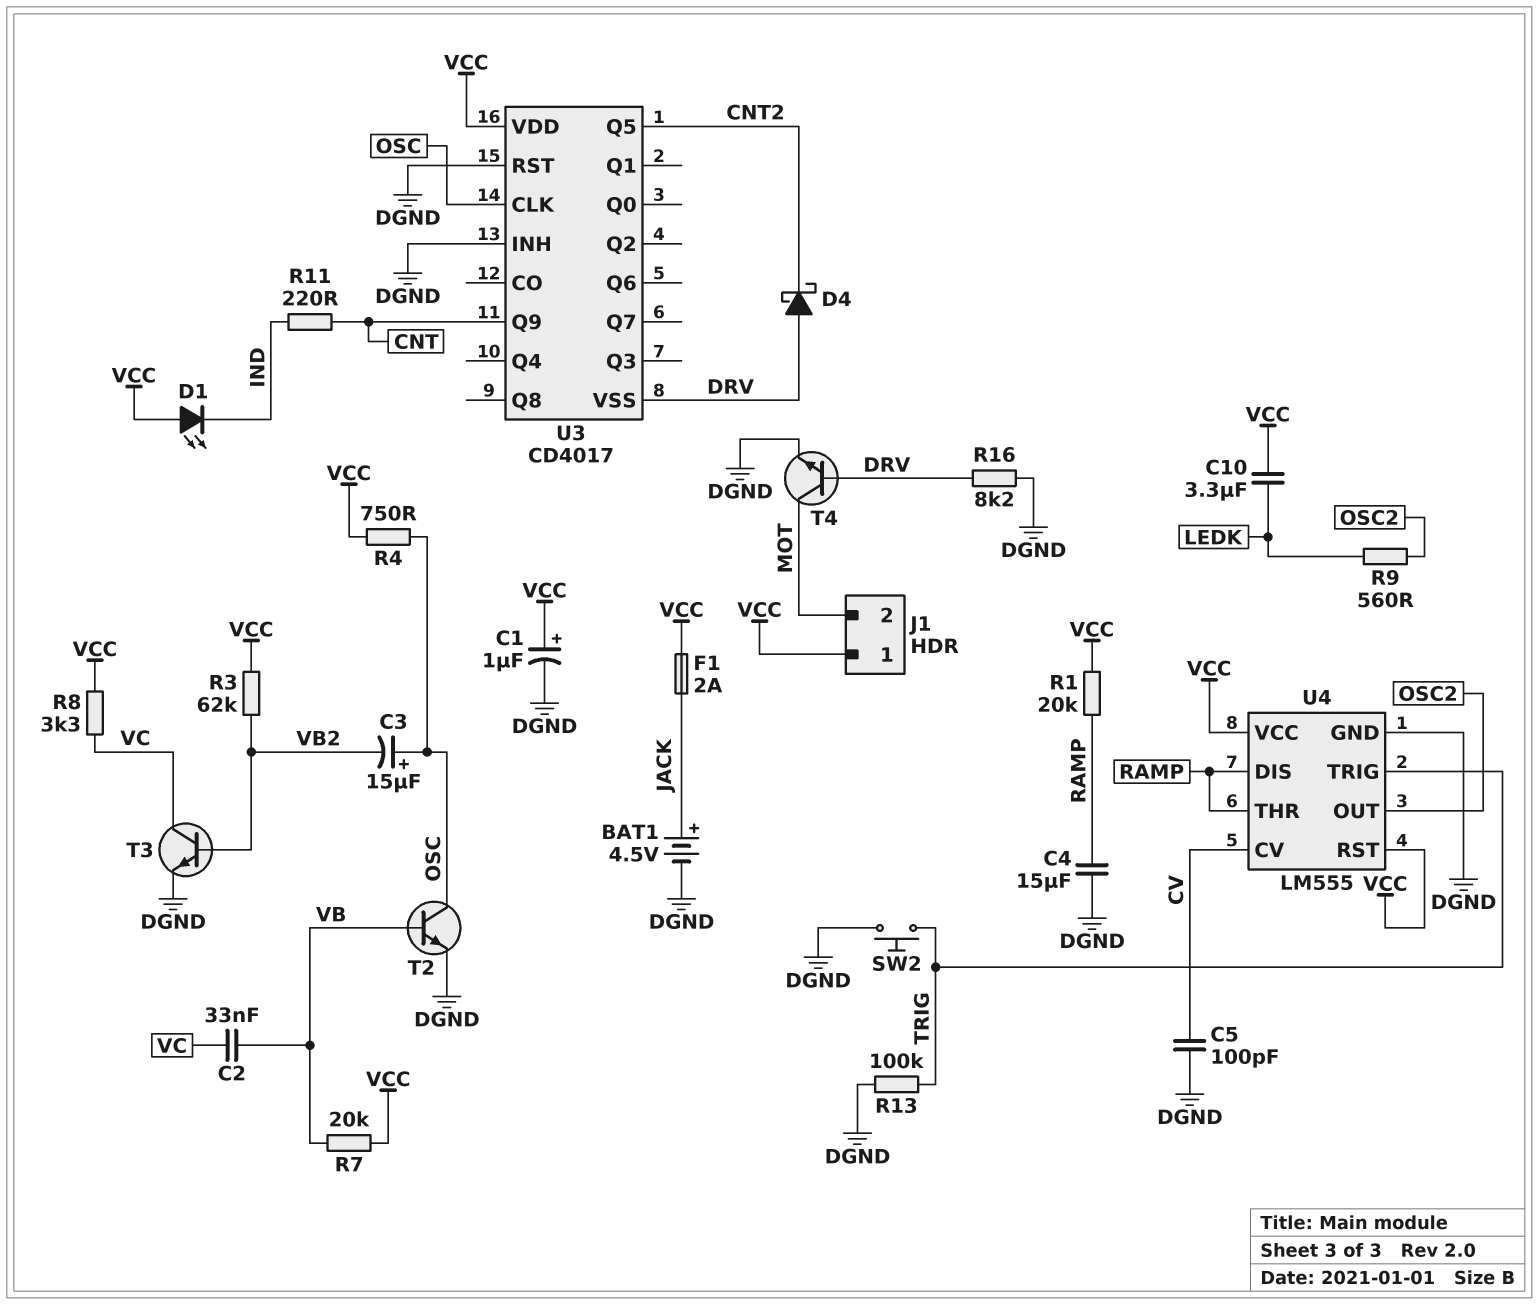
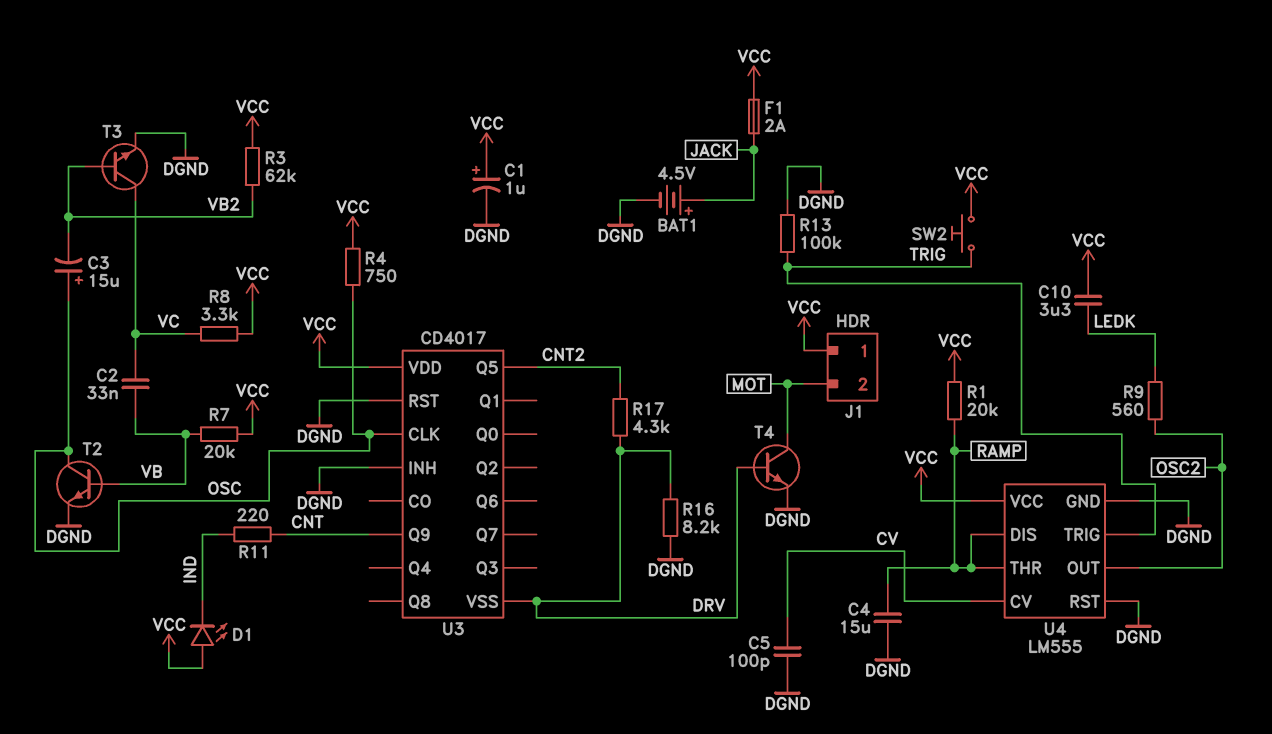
D4: schottky (A DRV, K CNT2) -> none
R17: none -> 4.3k (CNT2, DRV)
SW2: button (DGND, TRIG) -> button (TRIG, VCC)
U4 pin RST: VCC -> DGND

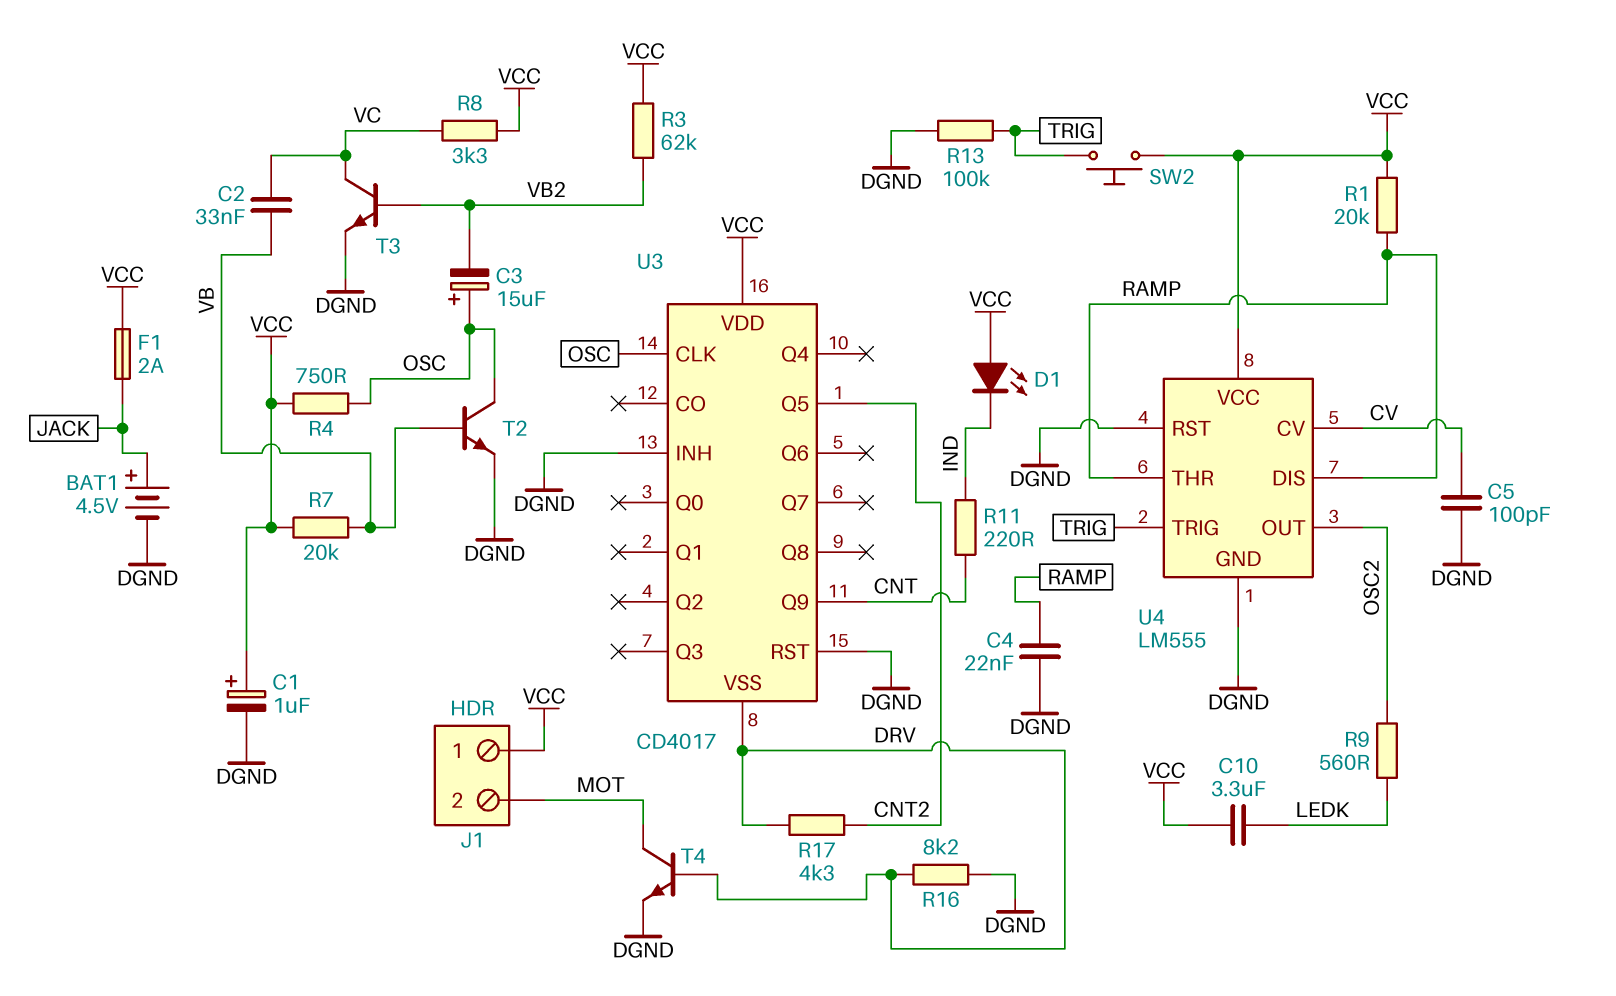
C4: 15uF (DGND, RAMP) -> 22nF (DGND, RAMP)

